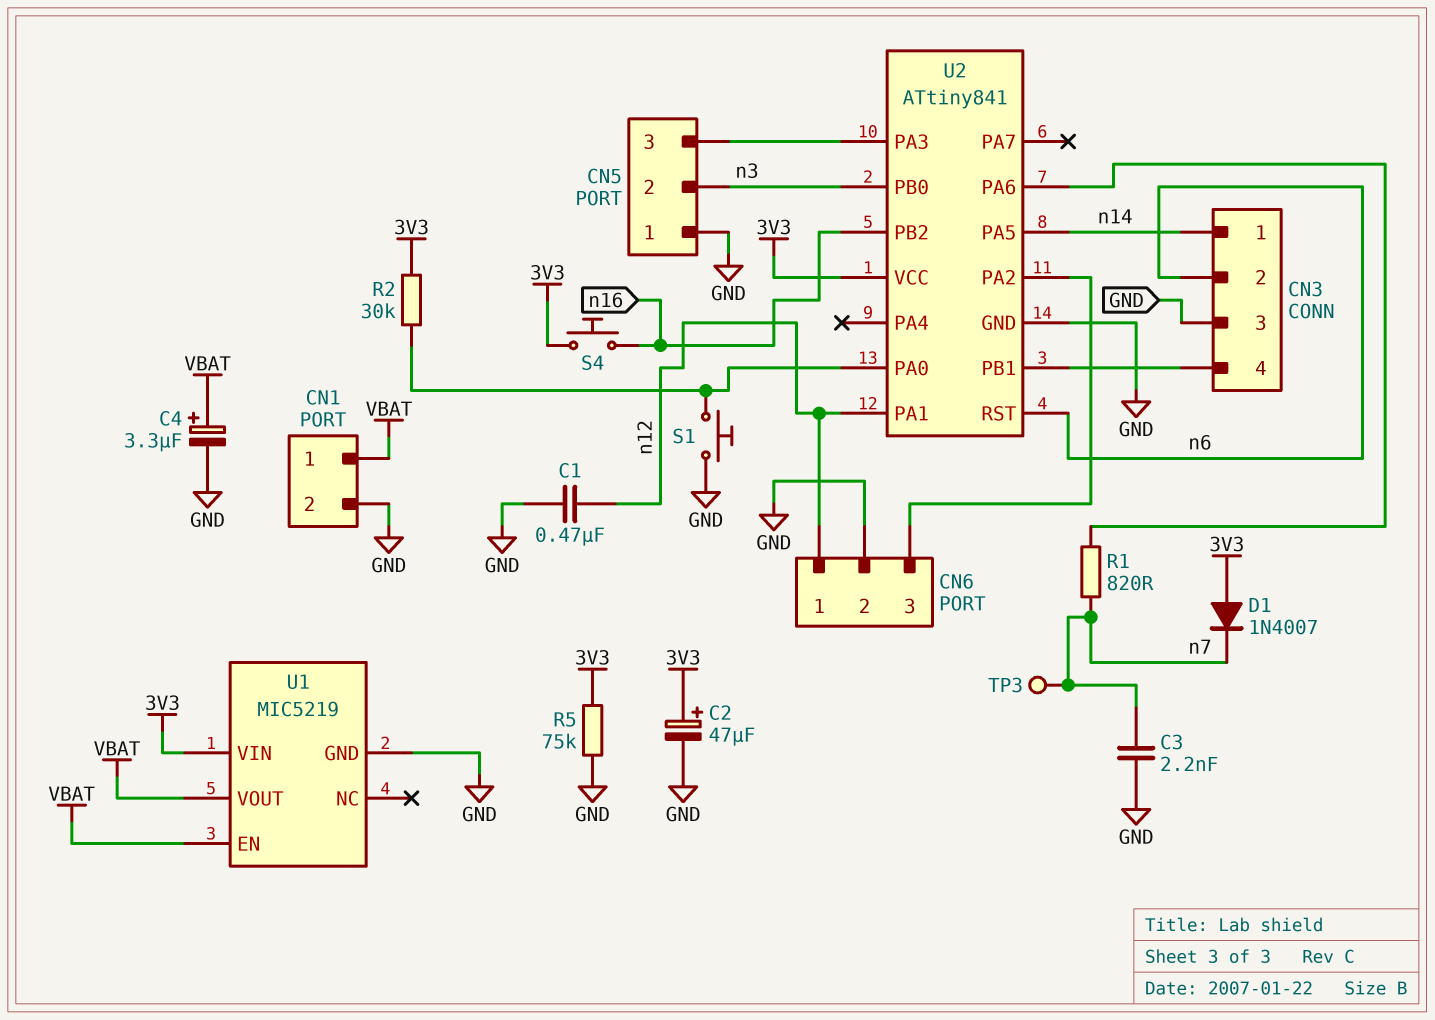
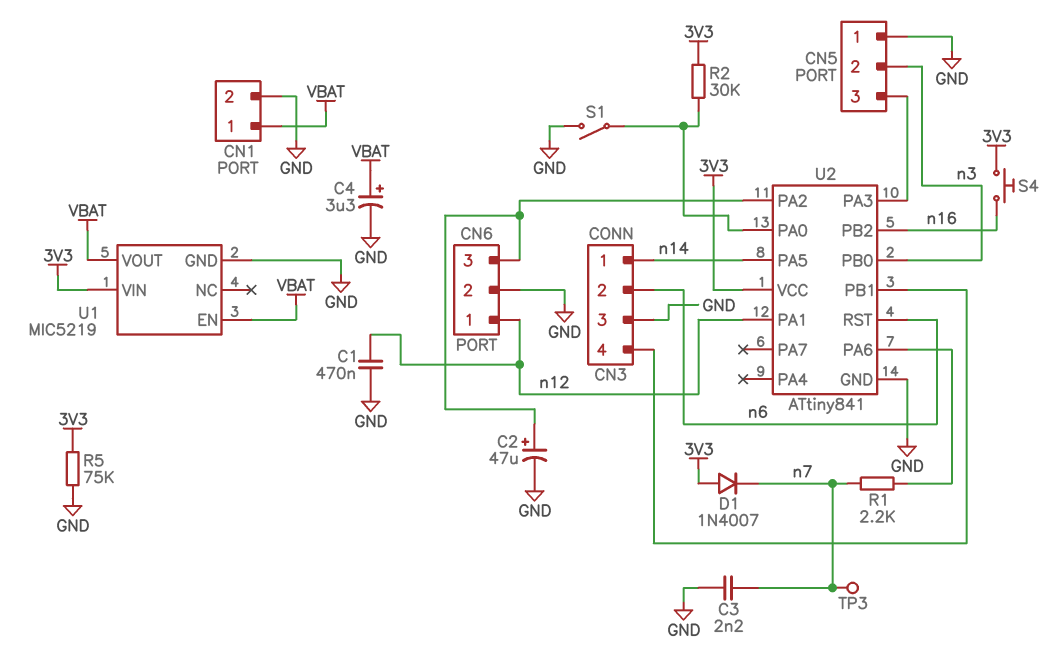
C2: 47uF (plus 3V3, minus GND) -> 47uF (plus CN6/3, minus GND)
R1: 820 (U2/PA6, n7) -> 2.2k (U2/PA6, n7)
S1: button (GND, U2/PA0) -> switch (GND, U2/PA0)

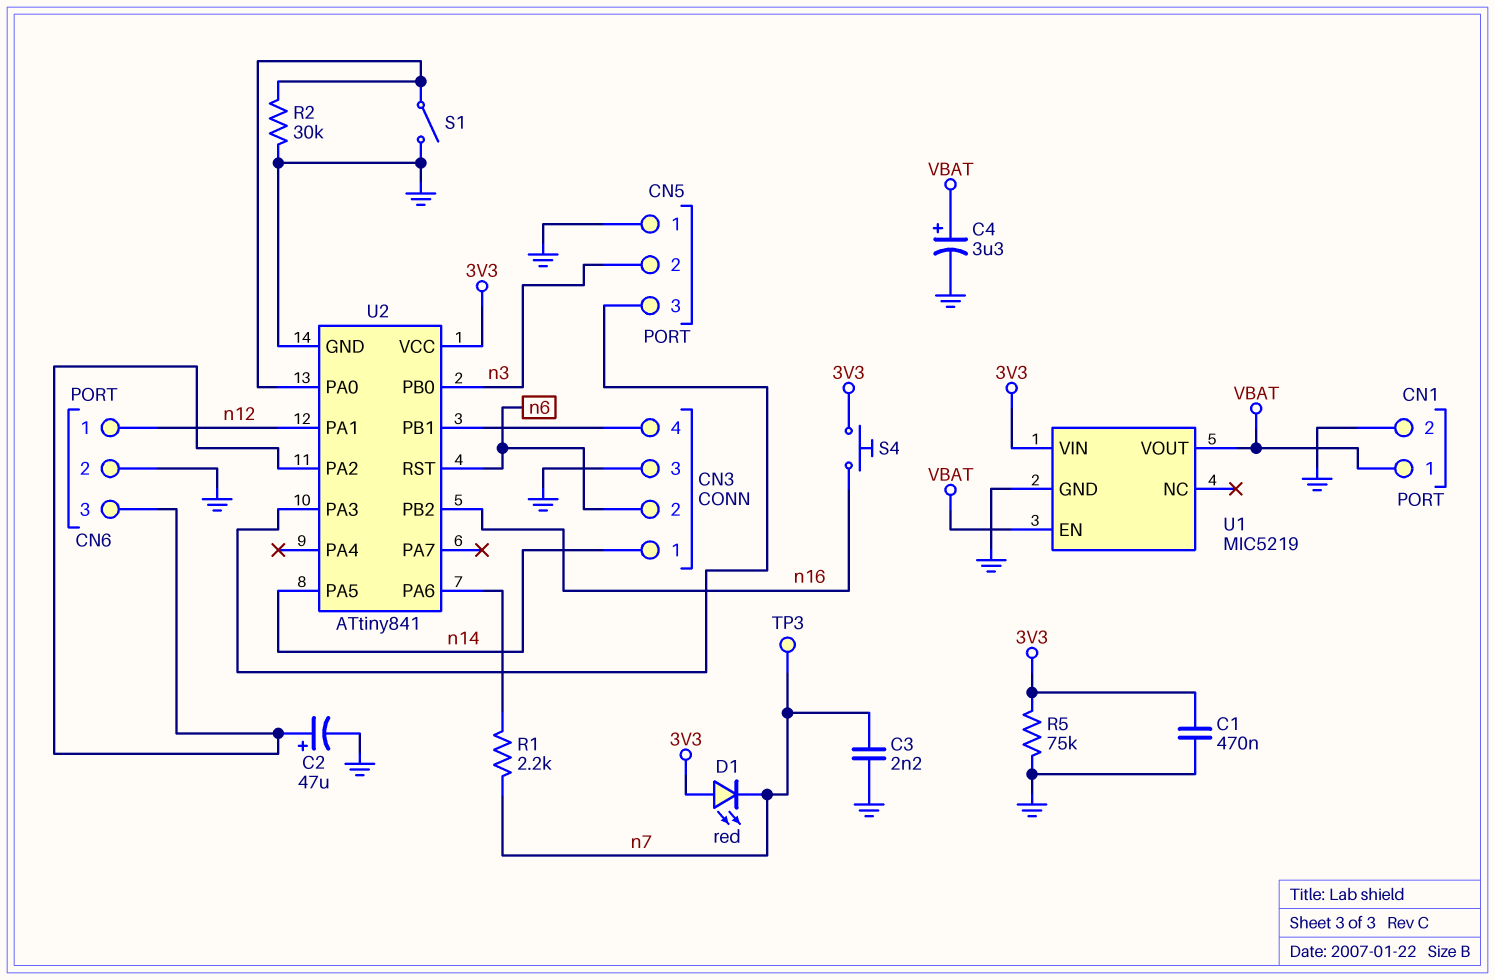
C1: 470nF (GND, n12) -> 470nF (3V3, GND)
D1: diode 1N4007 (A 3V3, K n7) -> LED red (A 3V3, K n7)
R2: 30k (3V3, U2/PA0) -> 30k (GND, U2/PA0)

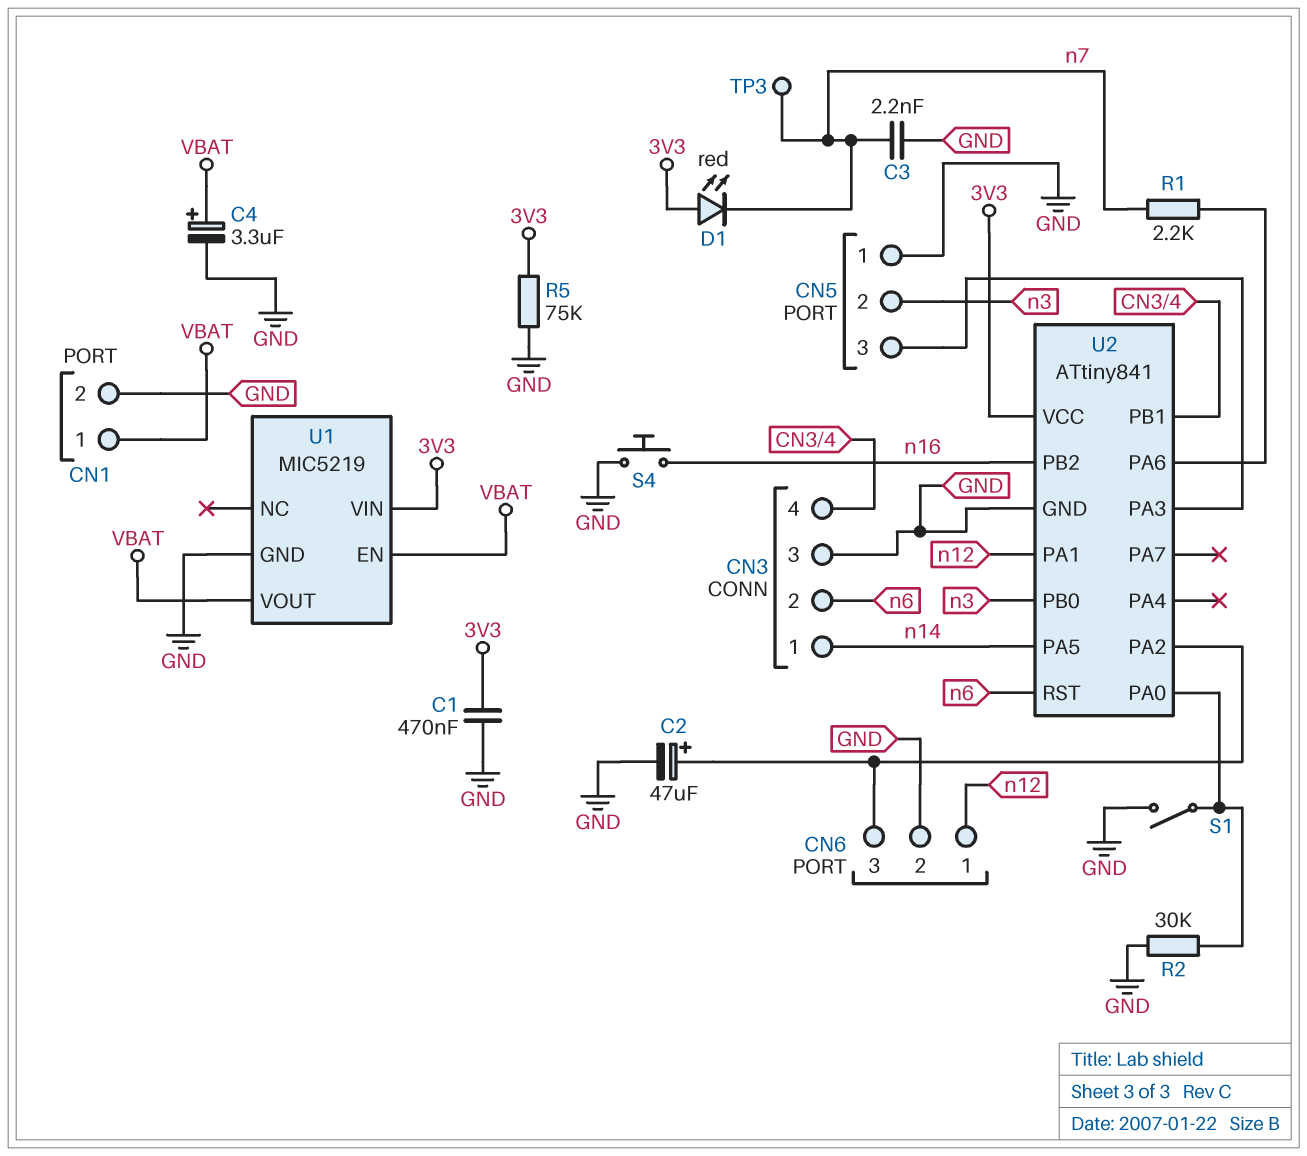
S4: button (3V3, n16) -> button (GND, n16)

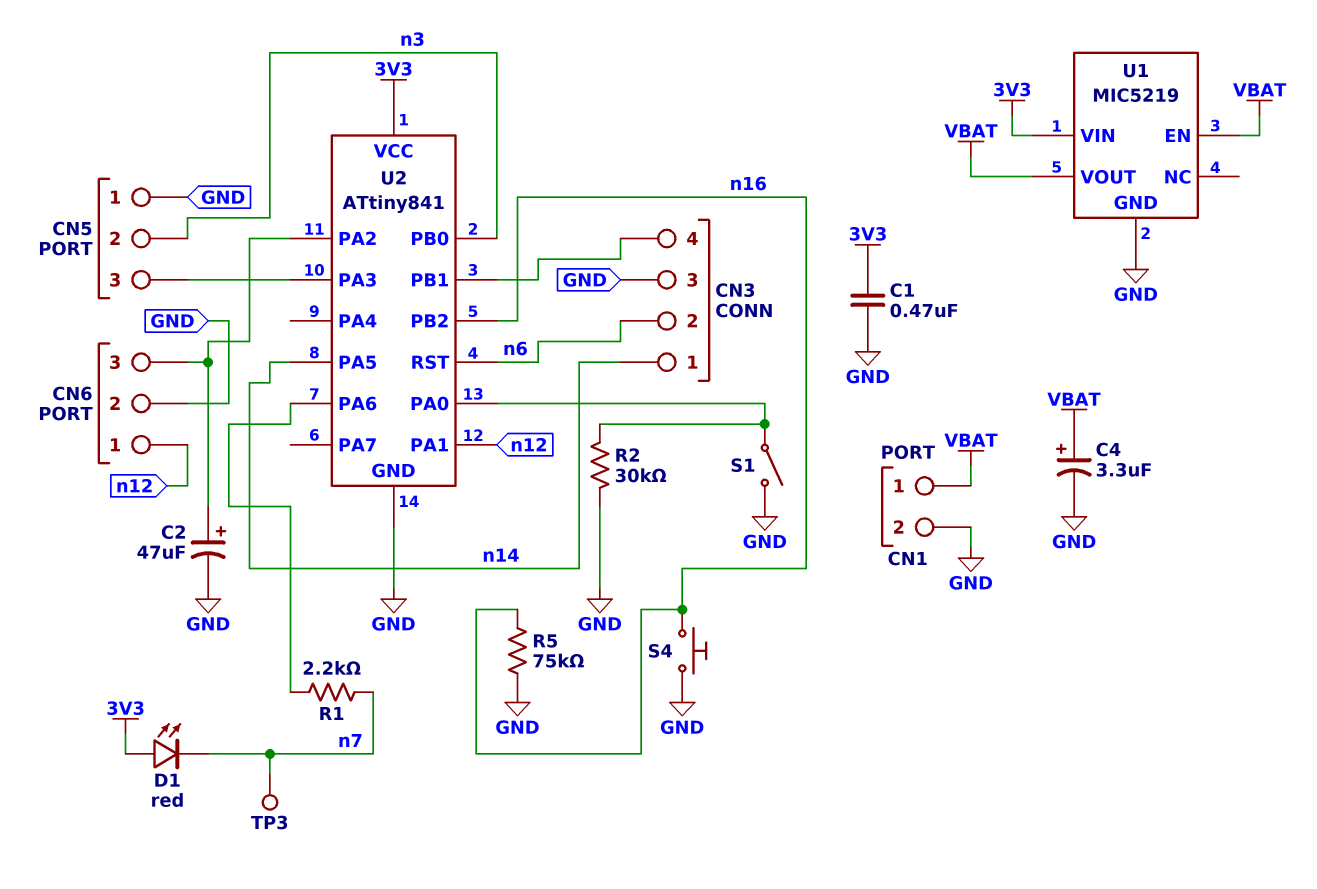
C3: 2.2nF (GND, n7) -> none
R5: 75k (3V3, GND) -> 75k (GND, n16)

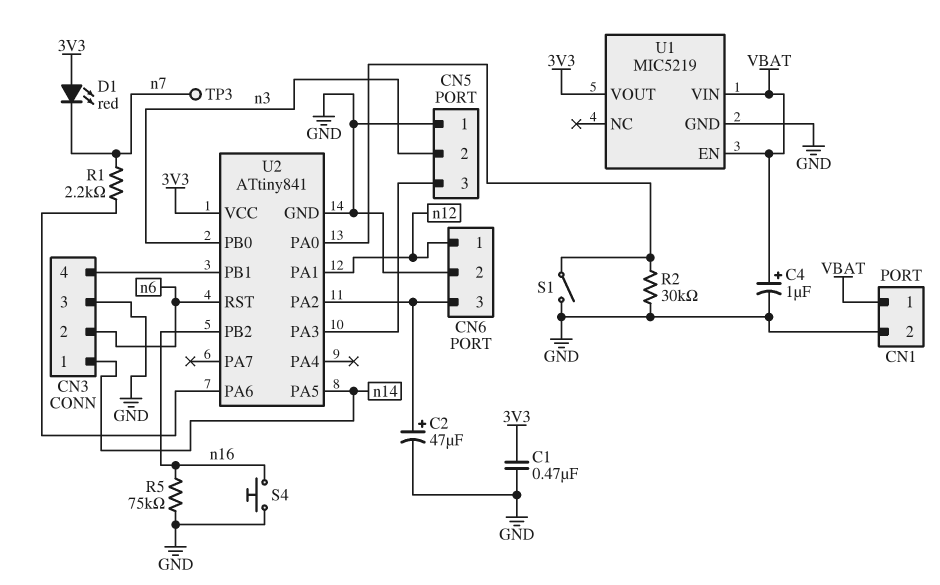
C4: 3.3uF (plus VBAT, minus GND) -> 1uF (plus VBAT, minus GND)
U1 pin VIN: 3V3 -> VBAT
U1 pin VOUT: VBAT -> 3V3

